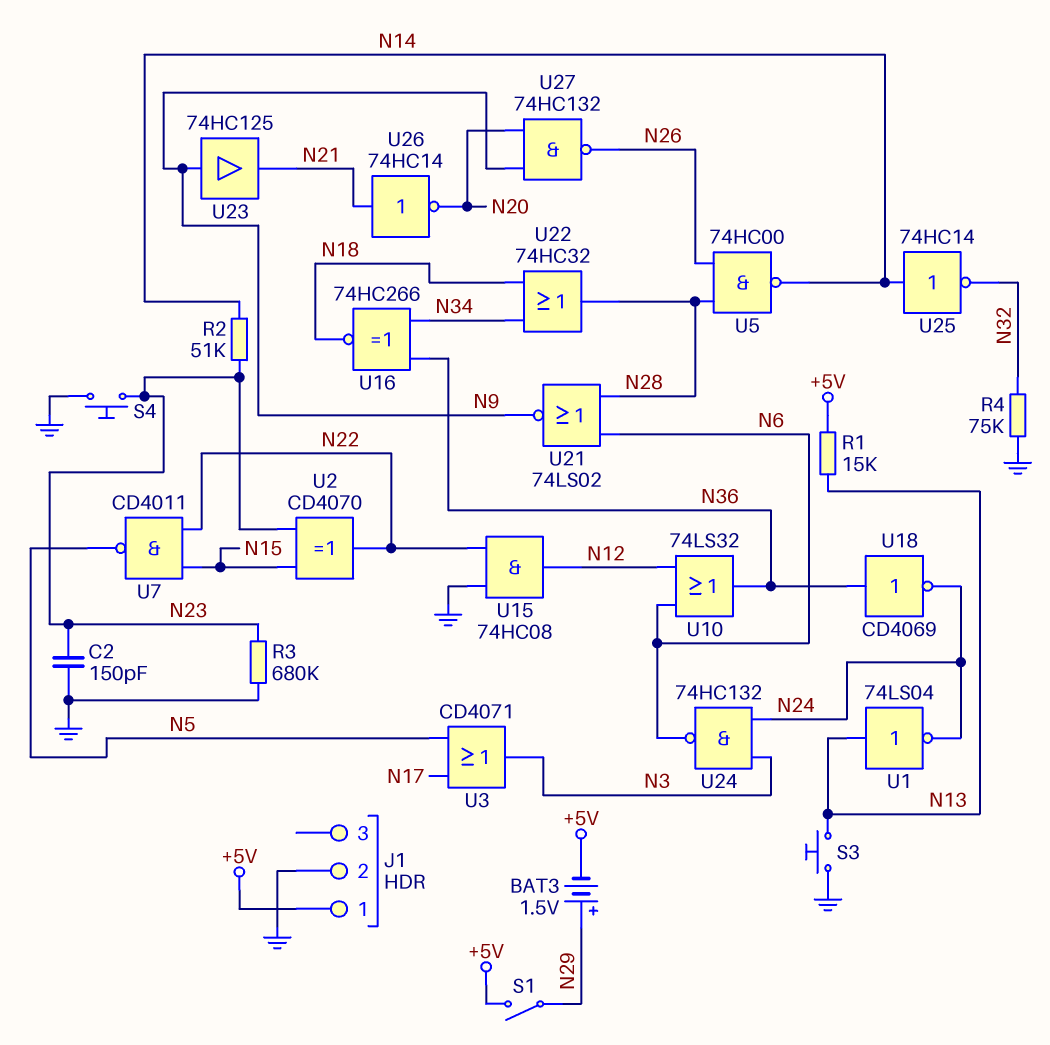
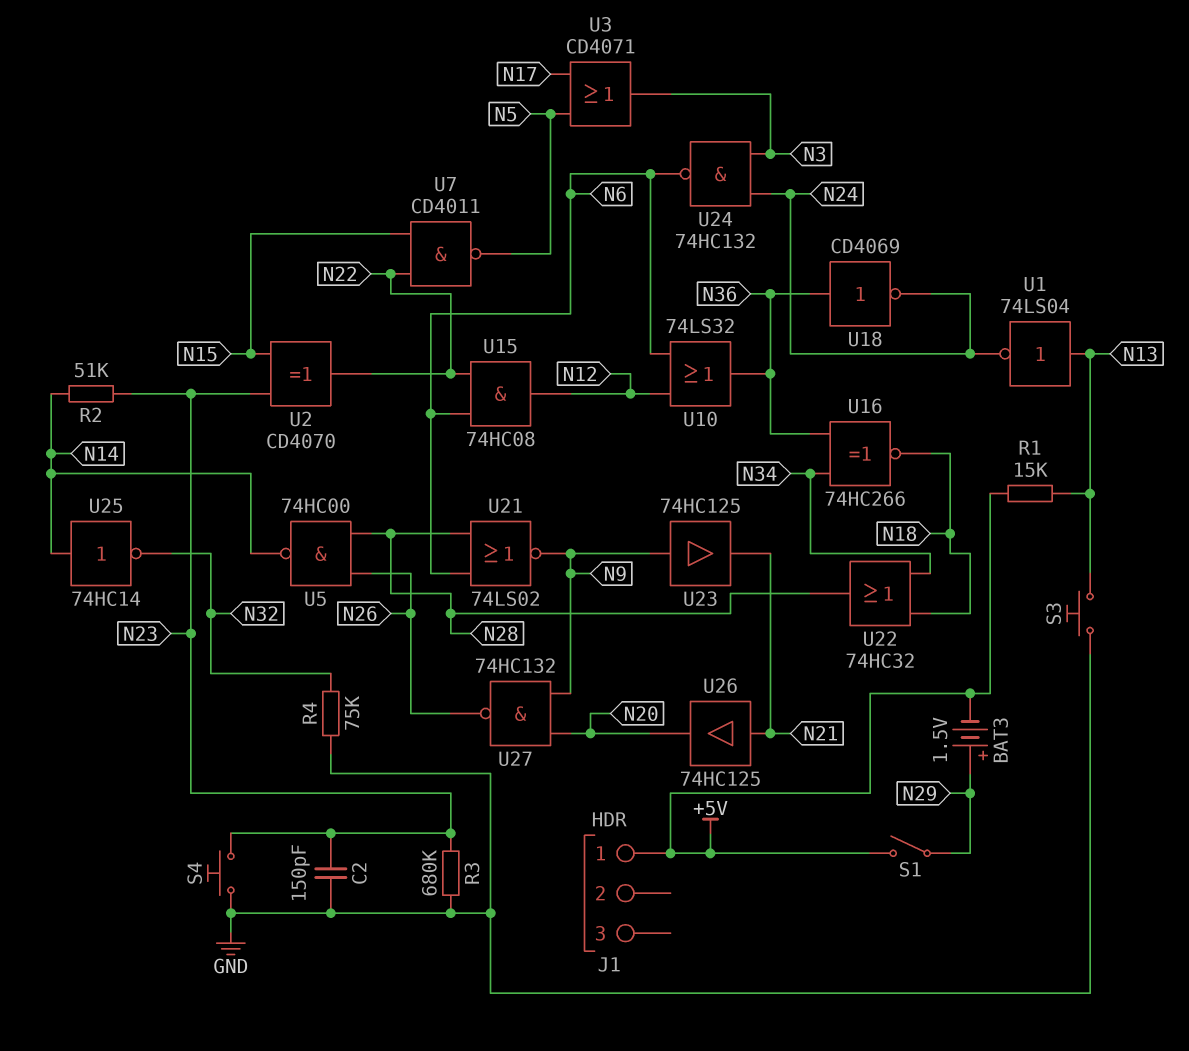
J1 pin 2: GND -> none
U15: AND 74HC08 (in GND, in N22, out N12) -> AND 74HC08 (in N6, in N22, out N12)
U26: NOT 74HC14 (in N21, out N20) -> buffer 74HC125 (in N21, out N20)

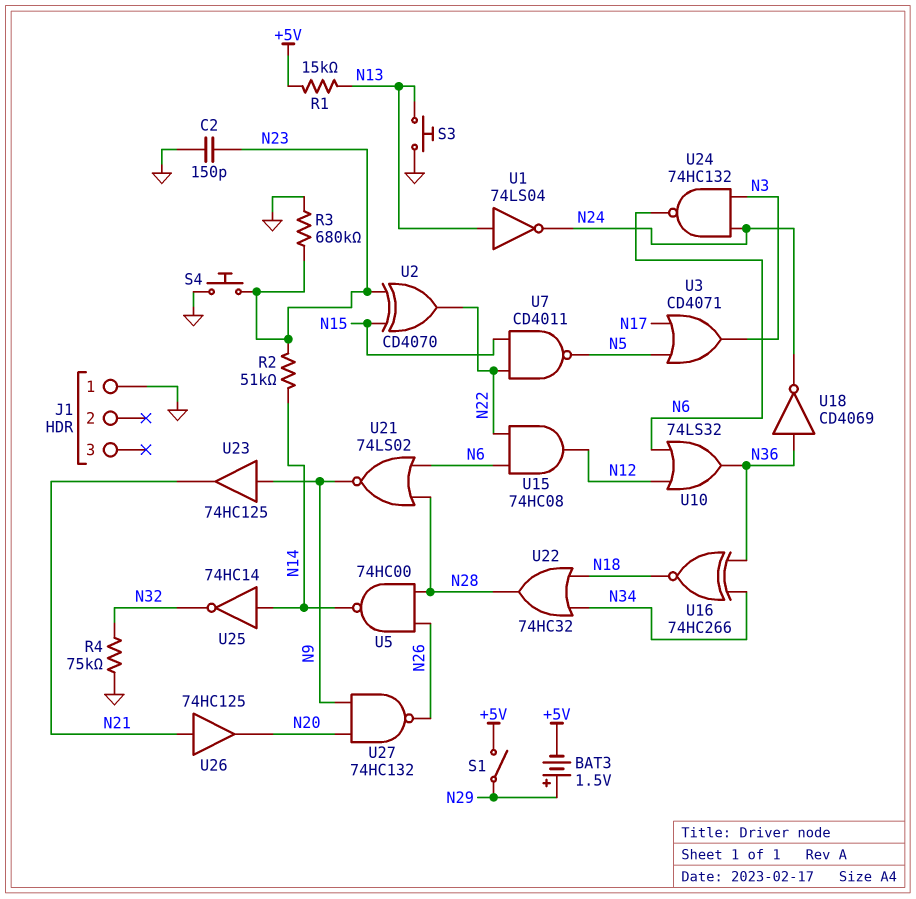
J1 pin 1: +5V -> GND

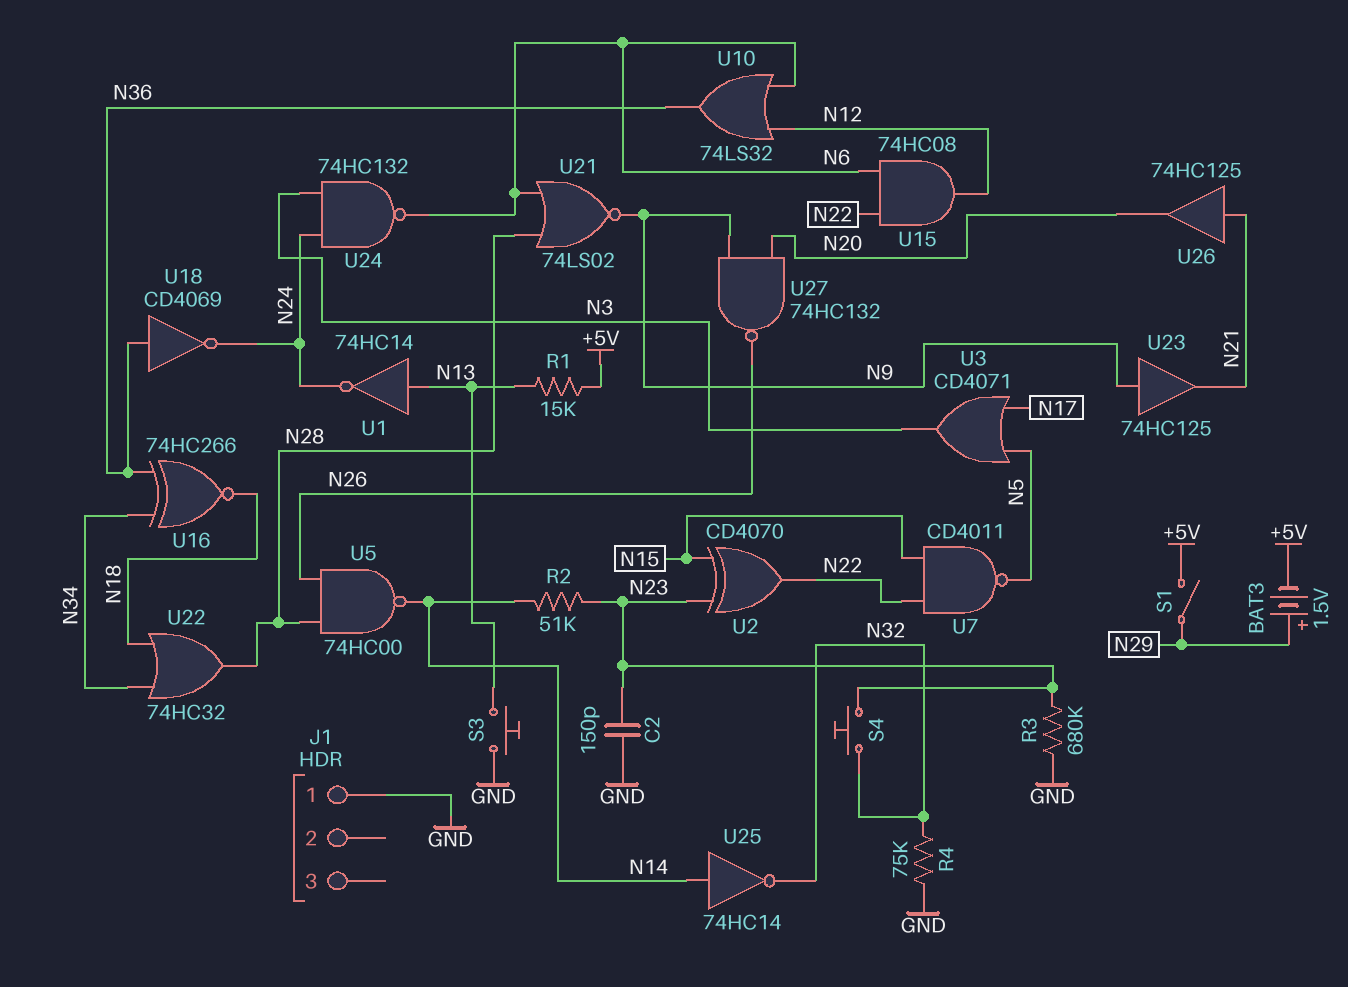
S4: button (GND, N23) -> button (N23, N32)
U1: NOT 74LS04 (in N13, out N24) -> NOT 74HC14 (in N13, out N24)

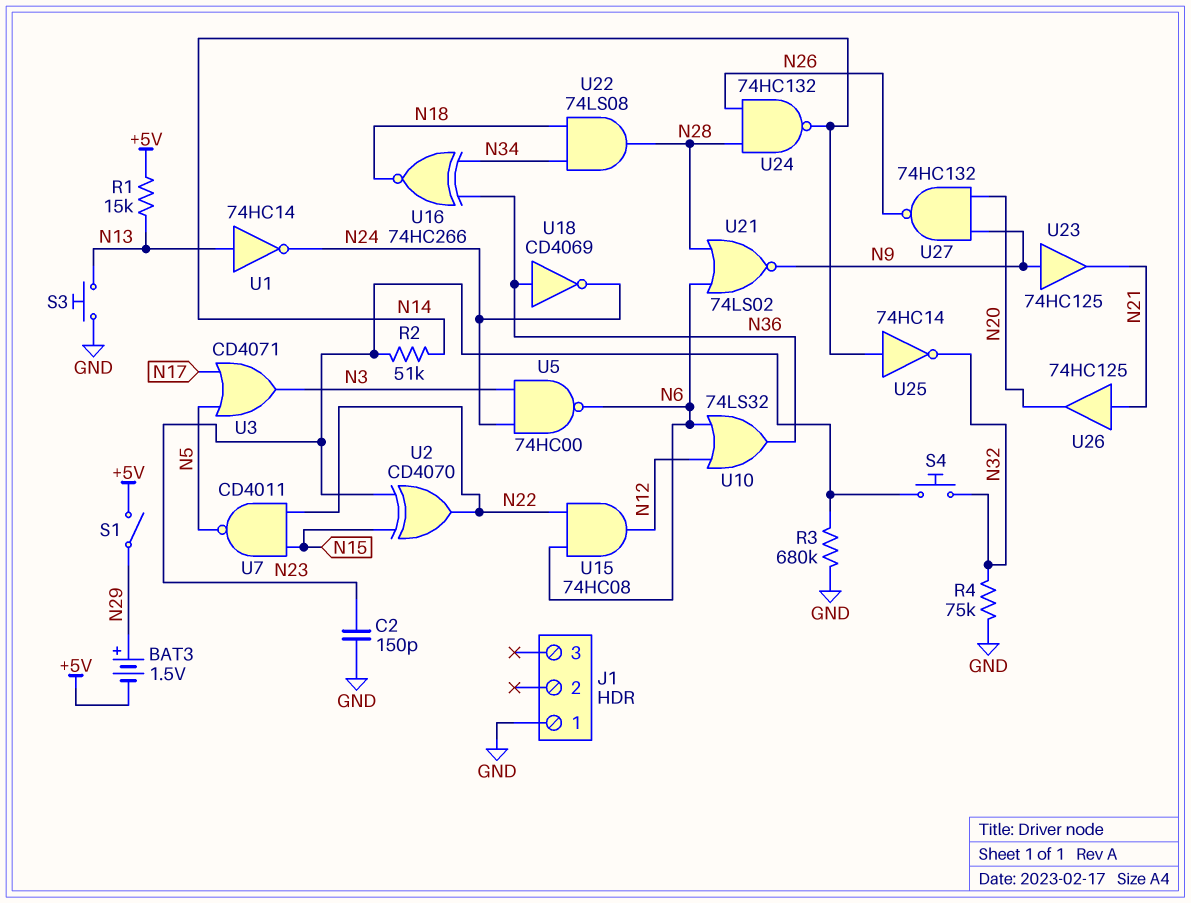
U5: NAND 74HC00 (in N26, in N28, out N14) -> NAND 74HC00 (in N3, in N24, out N6)
U22: OR 74HC32 (in N18, in N34, out N28) -> AND 74LS08 (in N18, in N34, out N28)
U24: NAND 74HC132 (in N3, in N24, out N6) -> NAND 74HC132 (in N26, in N28, out N14)

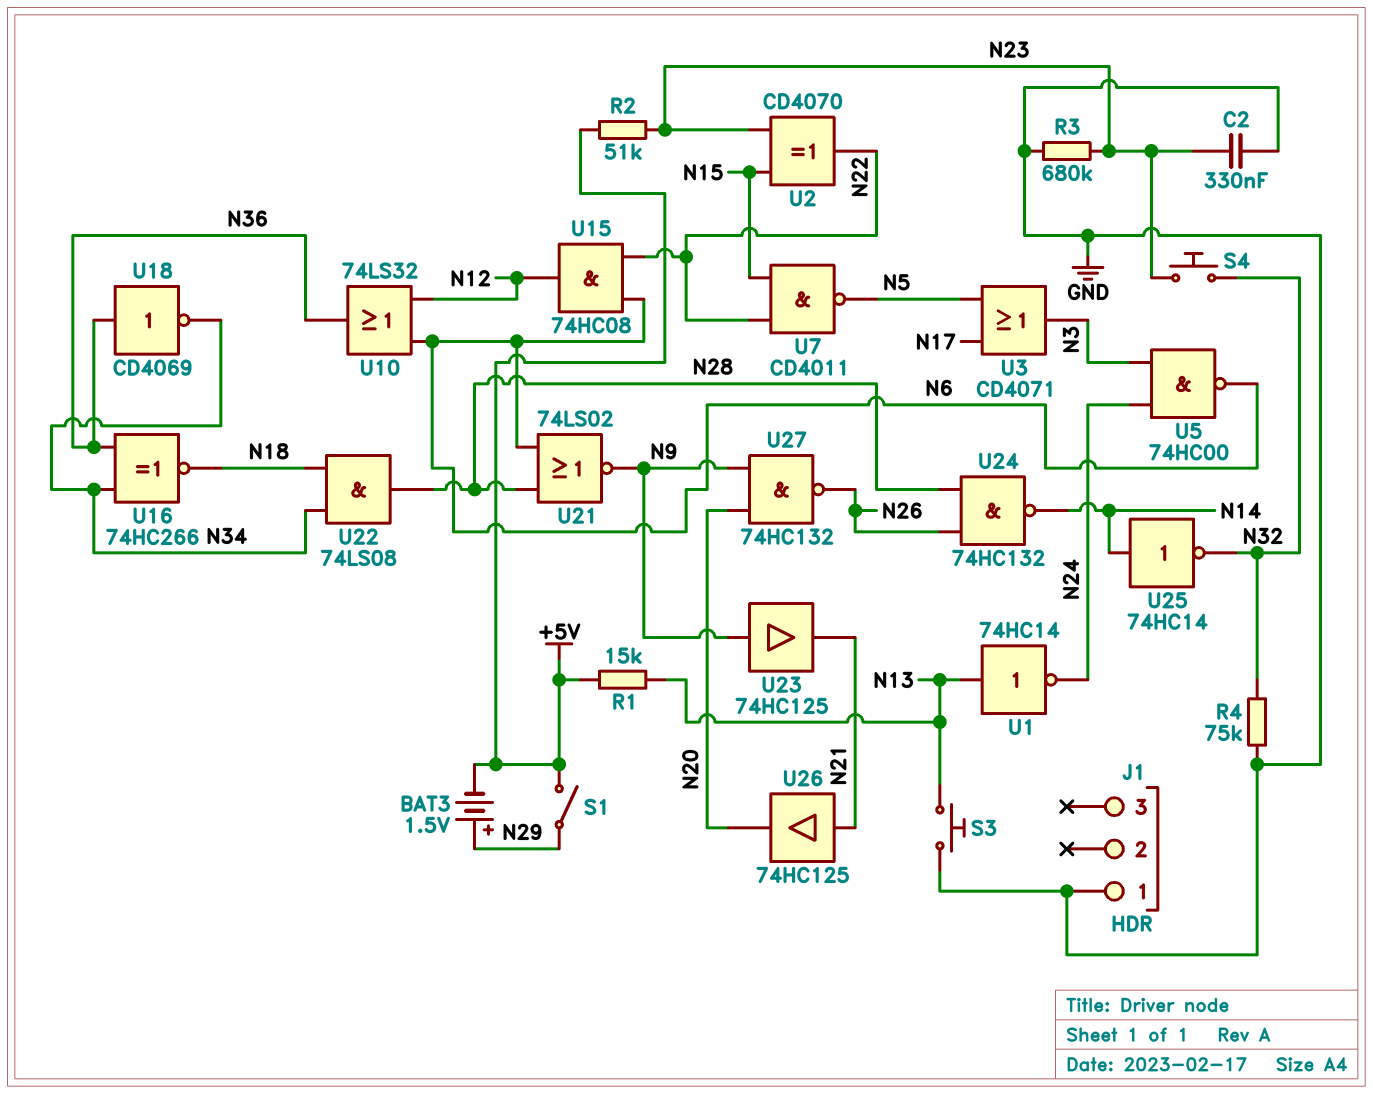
C2: 150pF (GND, N23) -> 330nF (GND, N23)
R2: 51k (N14, N23) -> 51k (+5V, N23)
U18: NOT CD4069 (in N36, out N24) -> NOT CD4069 (in N36, out N34)

